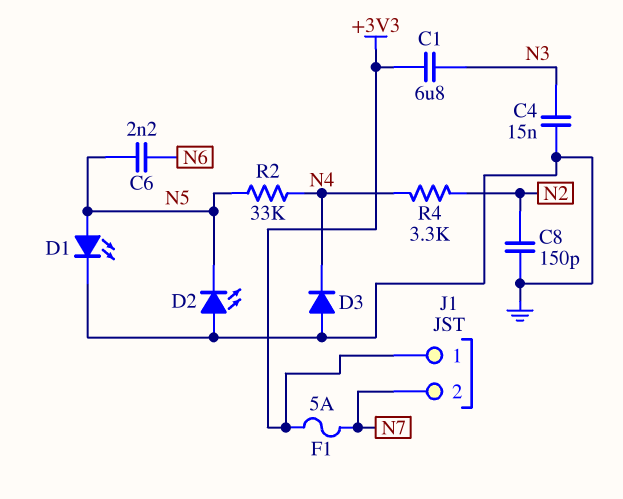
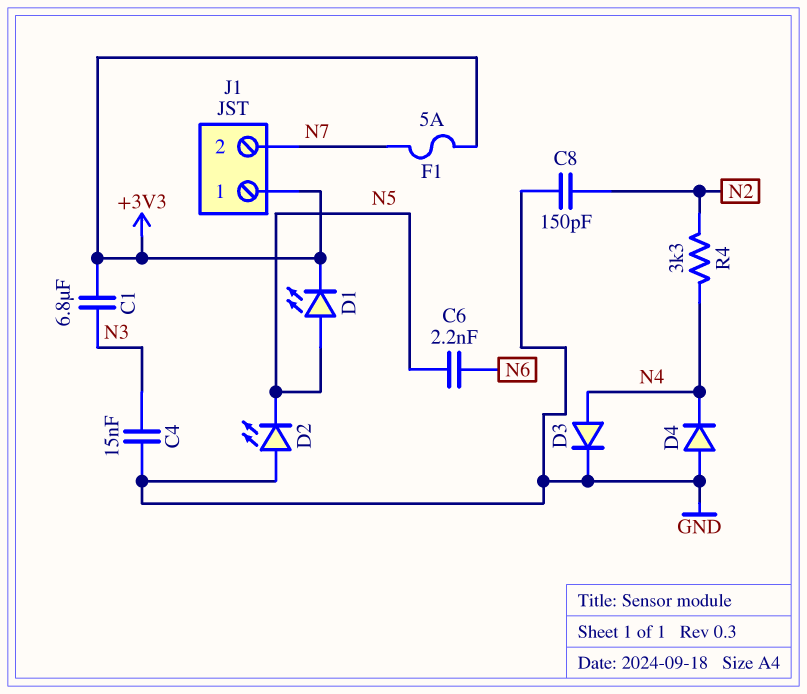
D1: LED (A N5, K GND) -> LED (A N5, K +3V3)
D3: diode (A GND, K N4) -> diode (A N4, K GND)
D4: none -> diode (A GND, K N4)
R2: 33k (N4, N5) -> none

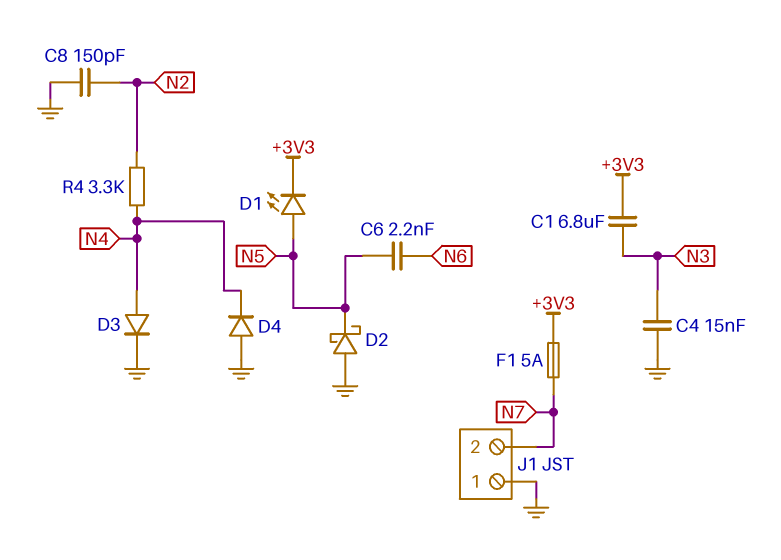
D2: LED (A GND, K N5) -> schottky (A GND, K N5)
J1 pin 1: +3V3 -> GND

